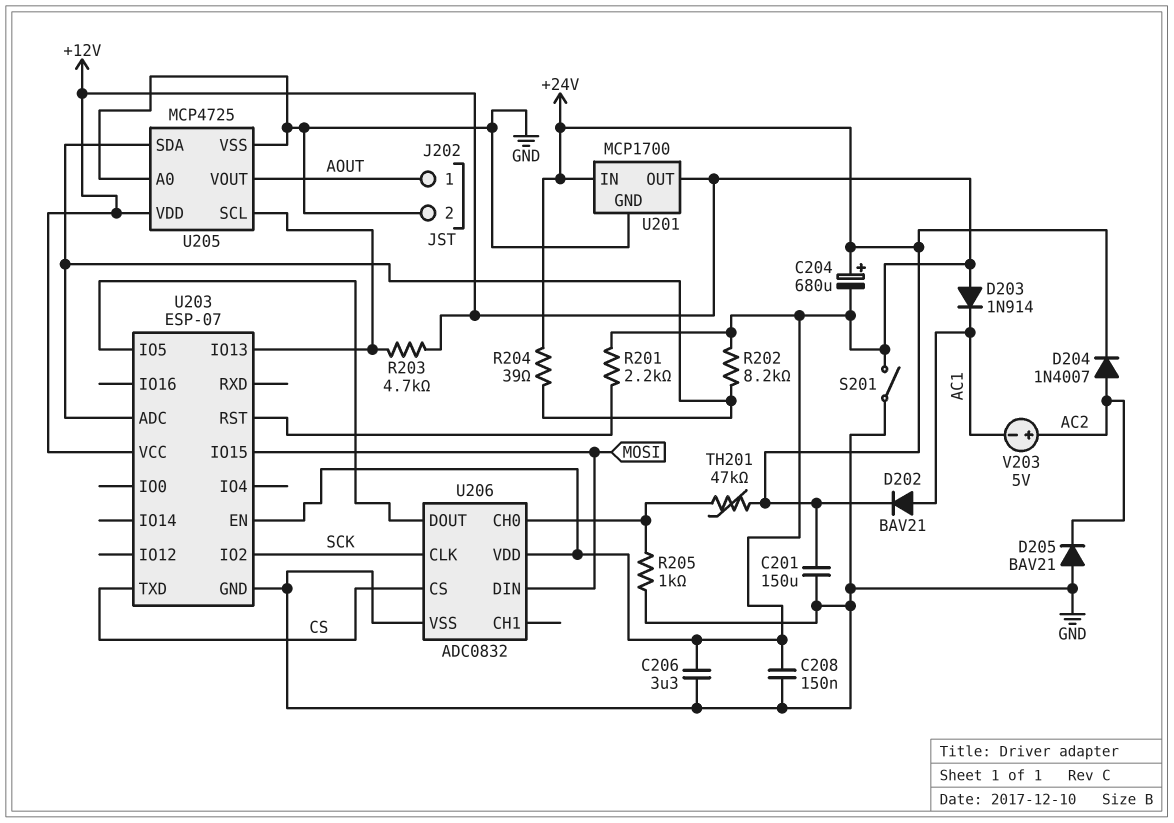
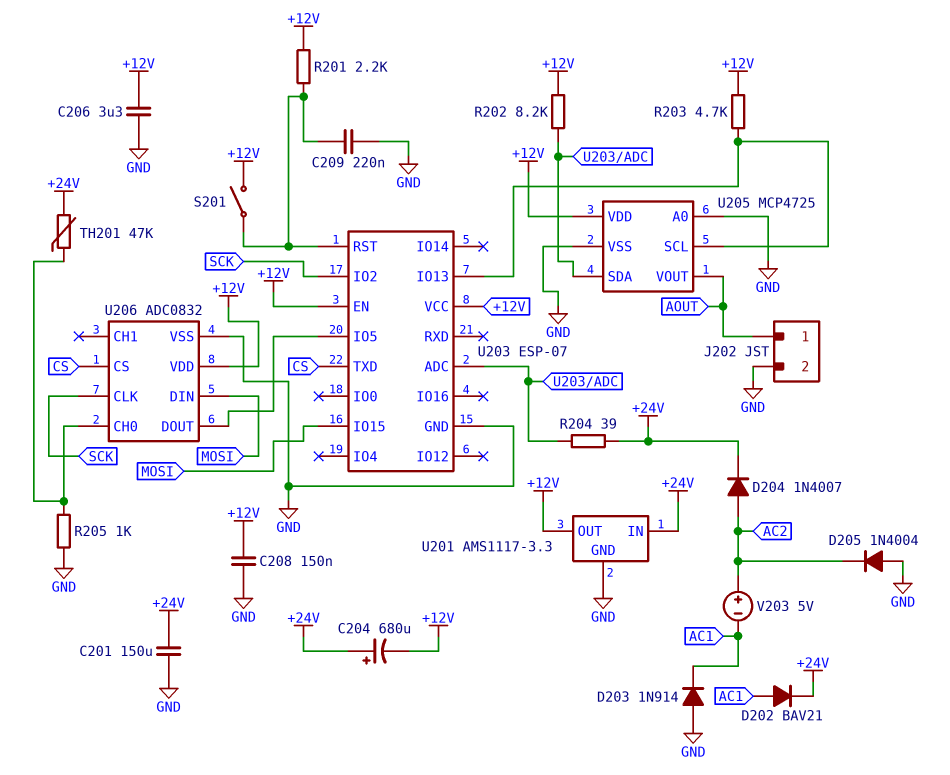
C209: none -> 220nF (GND, U203/RST)
D203: diode 1N914 (A +12V, K AC1) -> diode 1N914 (A GND, K AC1)
D205: diode BAV21 (A GND, K AC2) -> diode 1N4004 (A GND, K AC2)
S201: switch (+12V, GND) -> switch (+12V, U203/RST)
U201: MCP1700 -> AMS1117-3.3

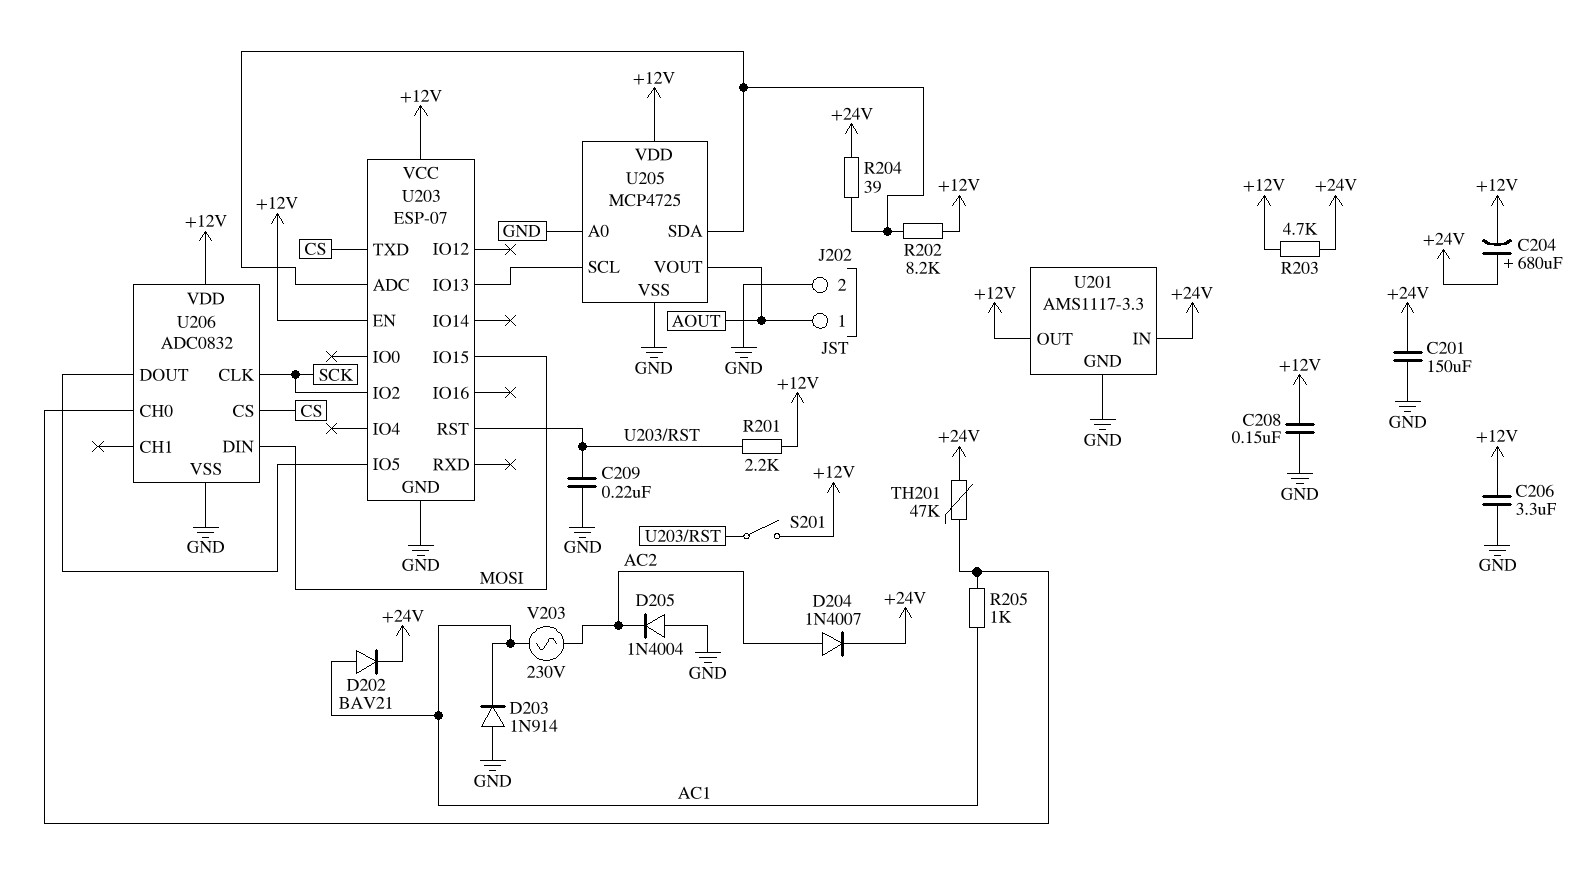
R203: 4.7k (+12V, U203/IO13) -> 4.7k (+12V, +24V)
R205: 1k (GND, U206/CH0) -> 1k (AC1, U206/CH0)
V203: 5V (plus AC2, minus AC1) -> AC 230V (AC1, AC2)

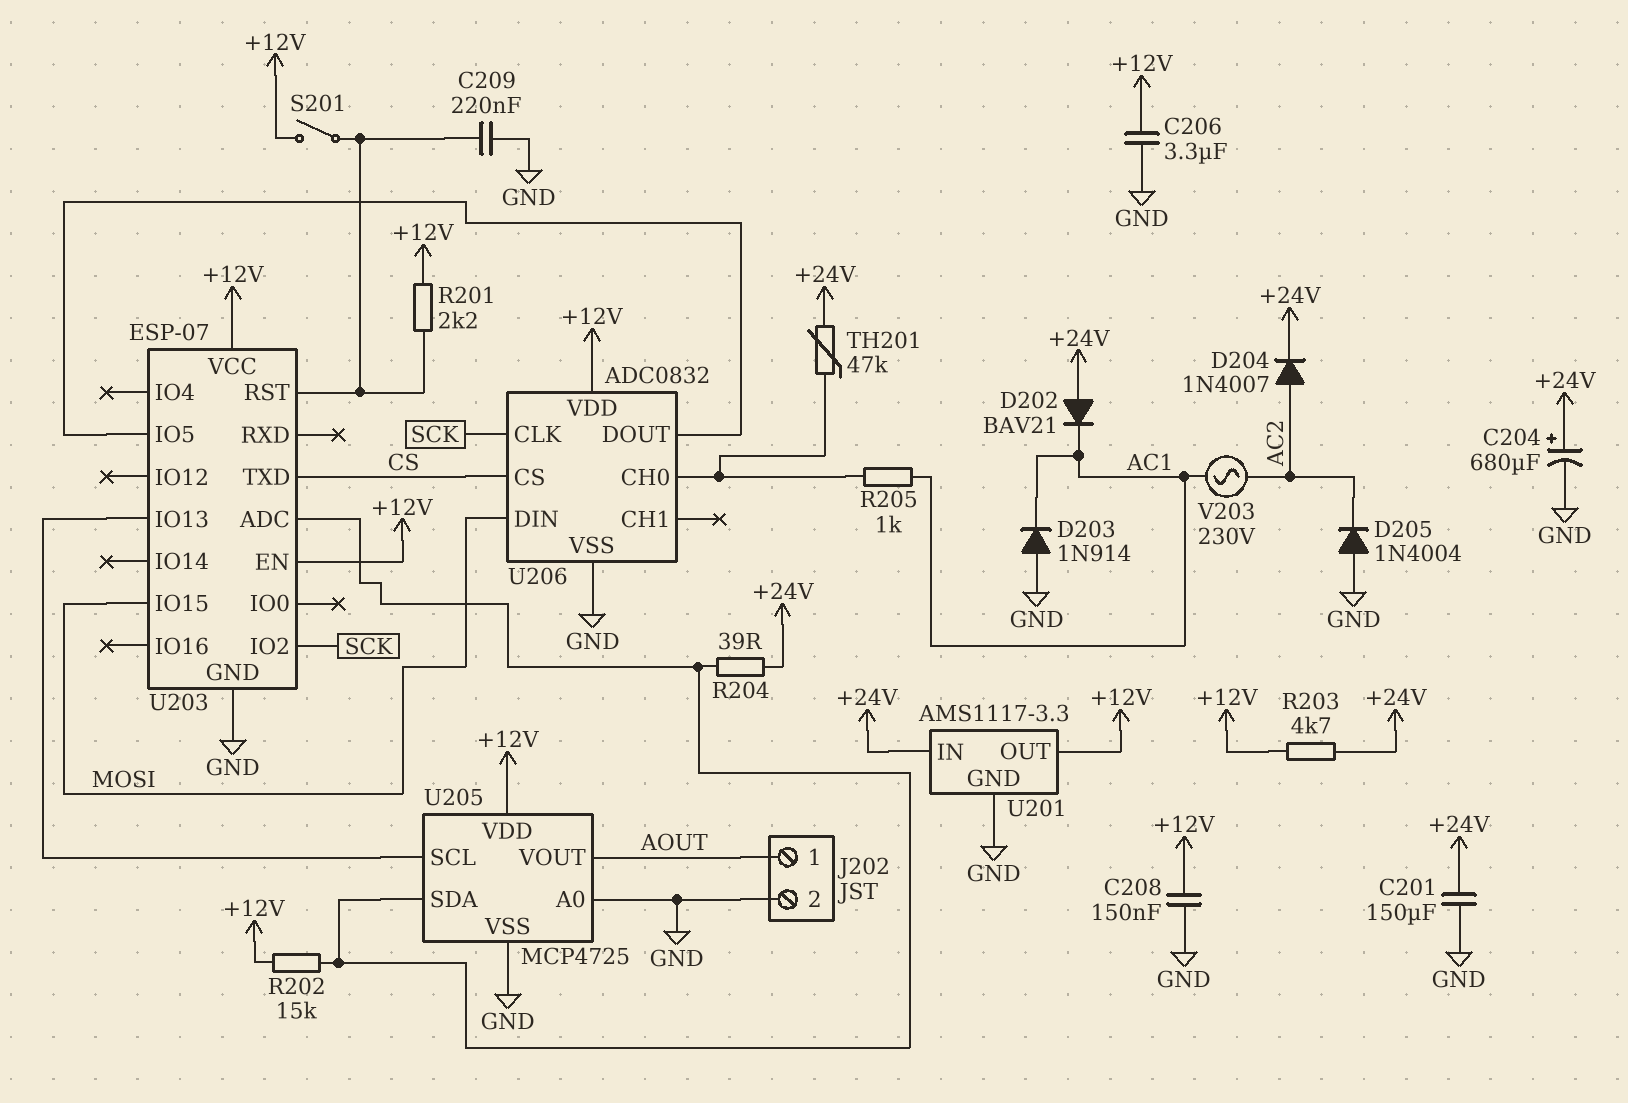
C204: 680uF (plus +24V, minus +12V) -> 680uF (plus +24V, minus GND)
D202: diode BAV21 (A AC1, K +24V) -> diode BAV21 (A +24V, K AC1)
R202: 8.2k (+12V, U203/ADC) -> 15k (+12V, U203/ADC)

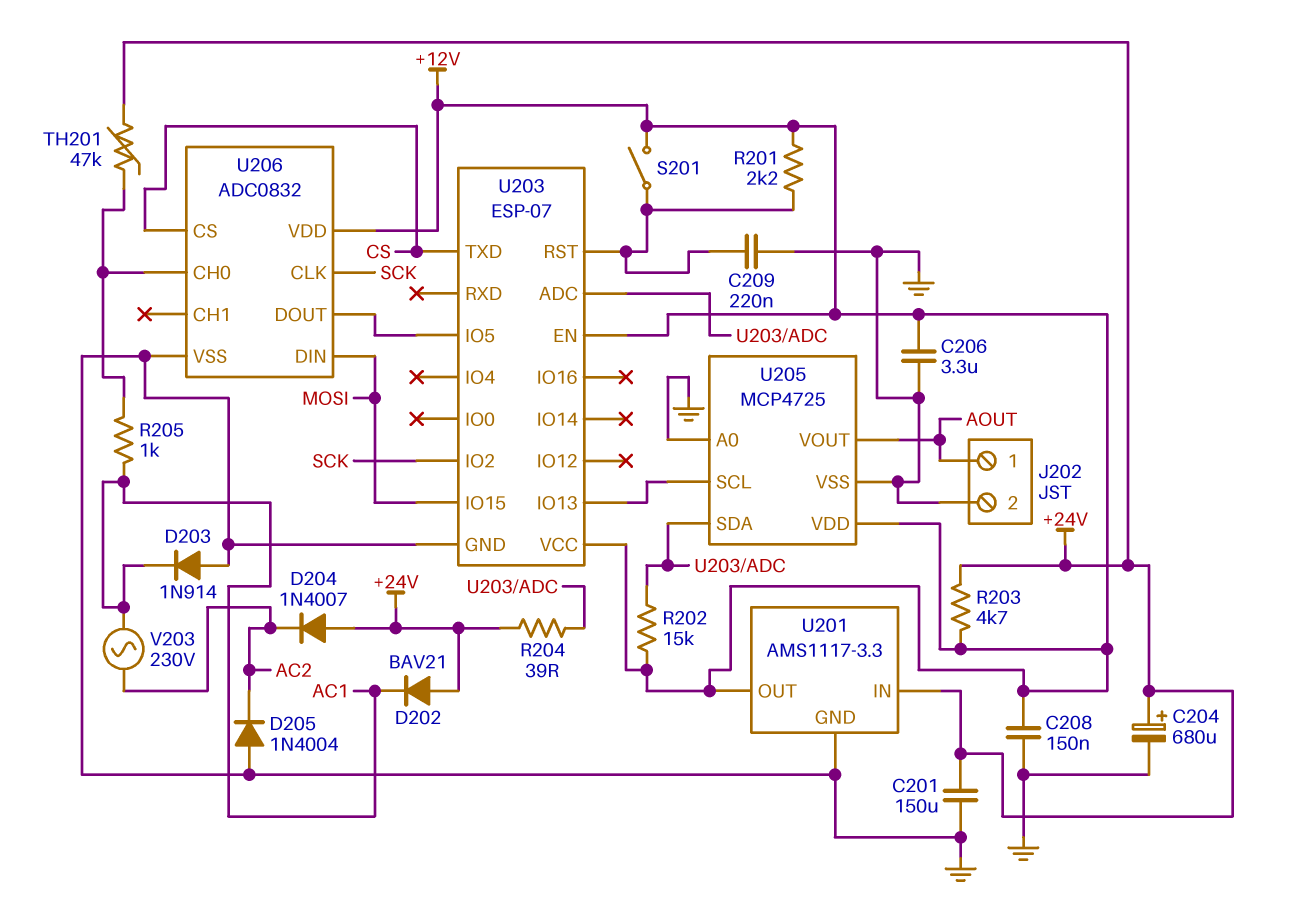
D204: diode 1N4007 (A AC2, K +24V) -> diode 1N4007 (A +24V, K AC2)

